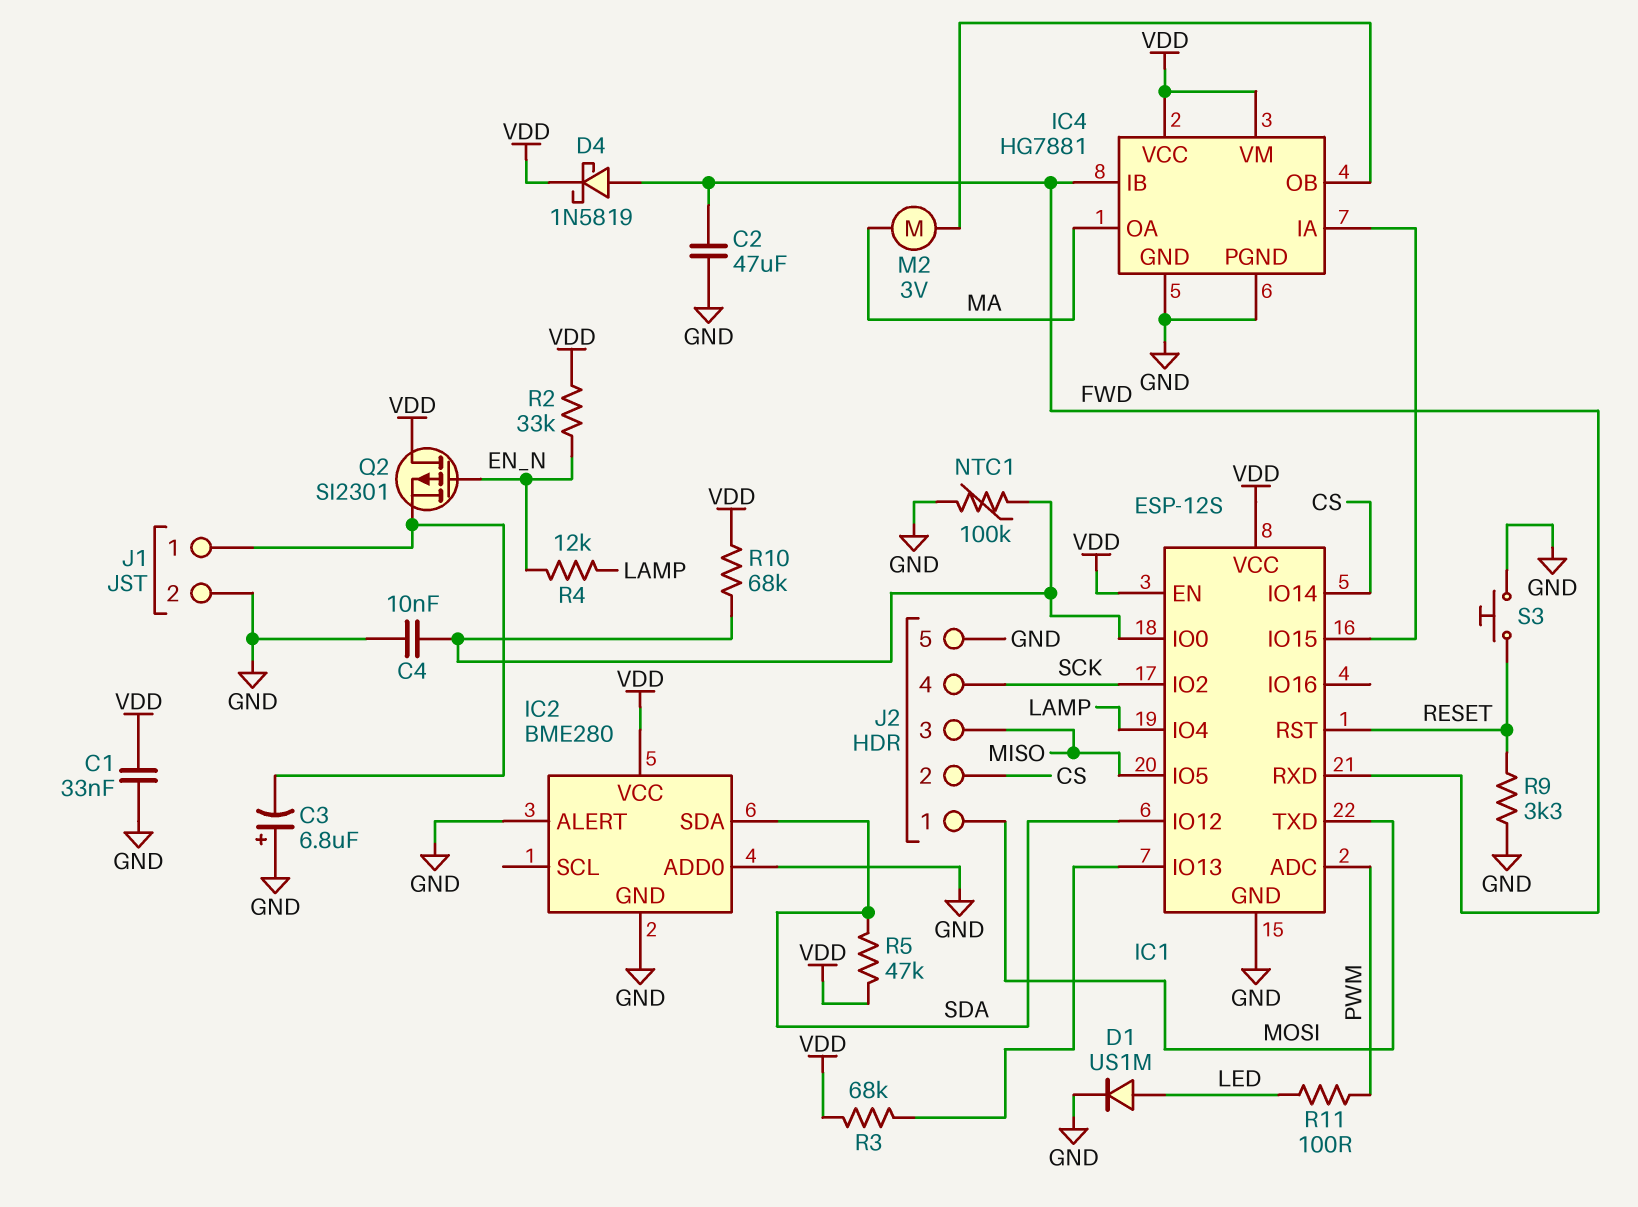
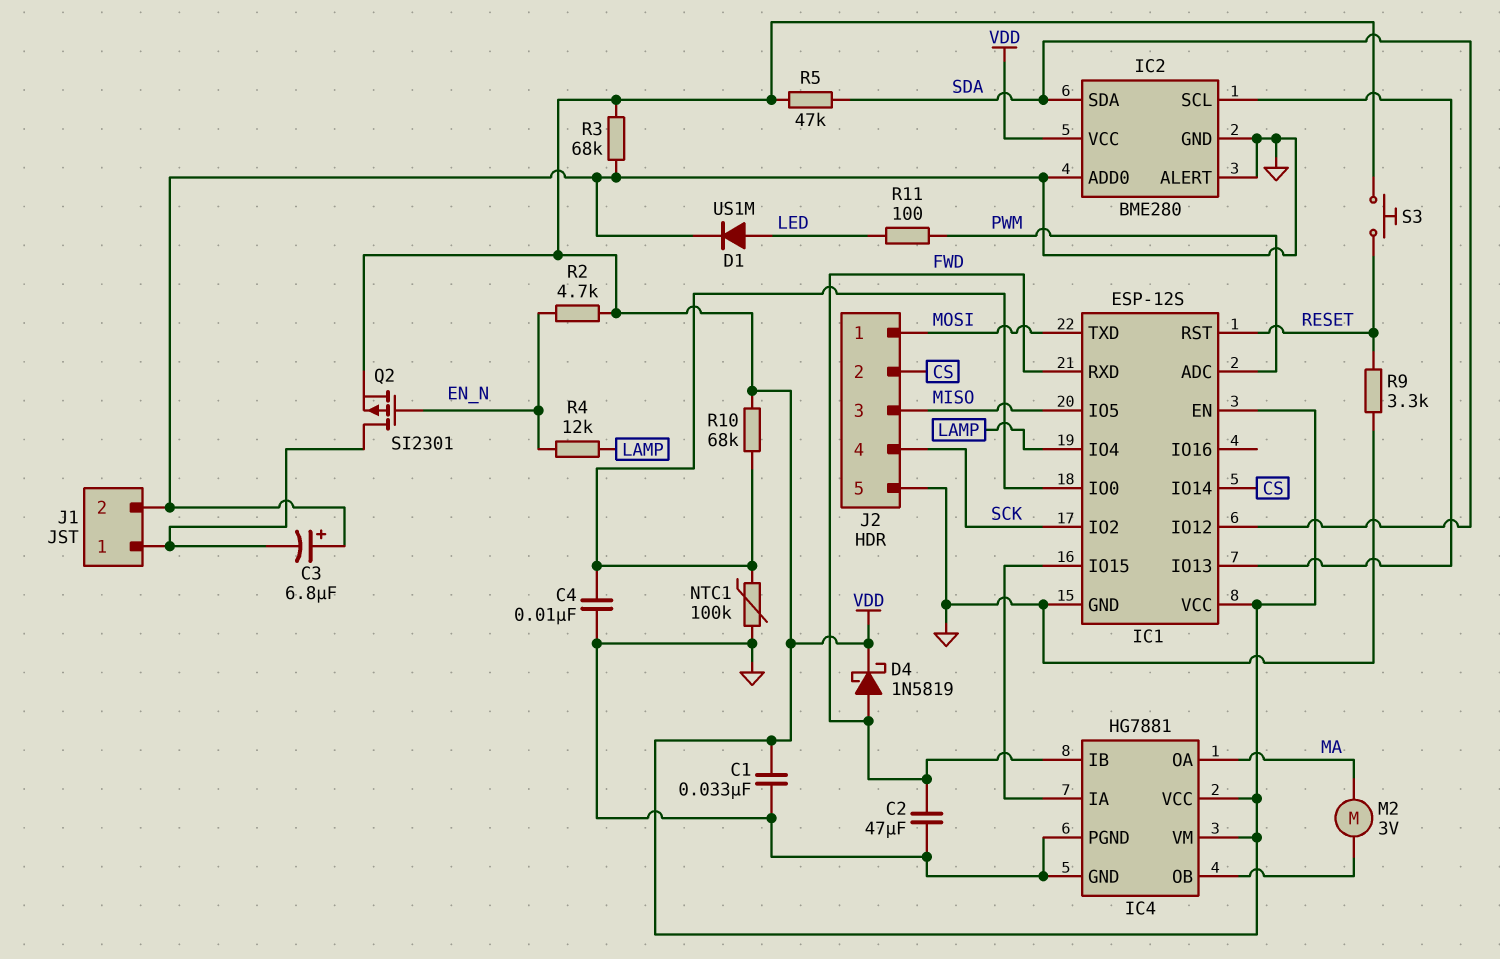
IC2 pin SCL: none -> IC1/IO13
Q2: PMOS SI2301 (G EN_N, D VDD, S J1/1) -> PMOS SI2301 (G EN_N, D J1/1, S VDD)
R2: 33k (EN_N, VDD) -> 4.7k (EN_N, VDD)
R3: 68k (IC1/IO13, VDD) -> 68k (GND, VDD)
S3: button (GND, RESET) -> button (RESET, VDD)

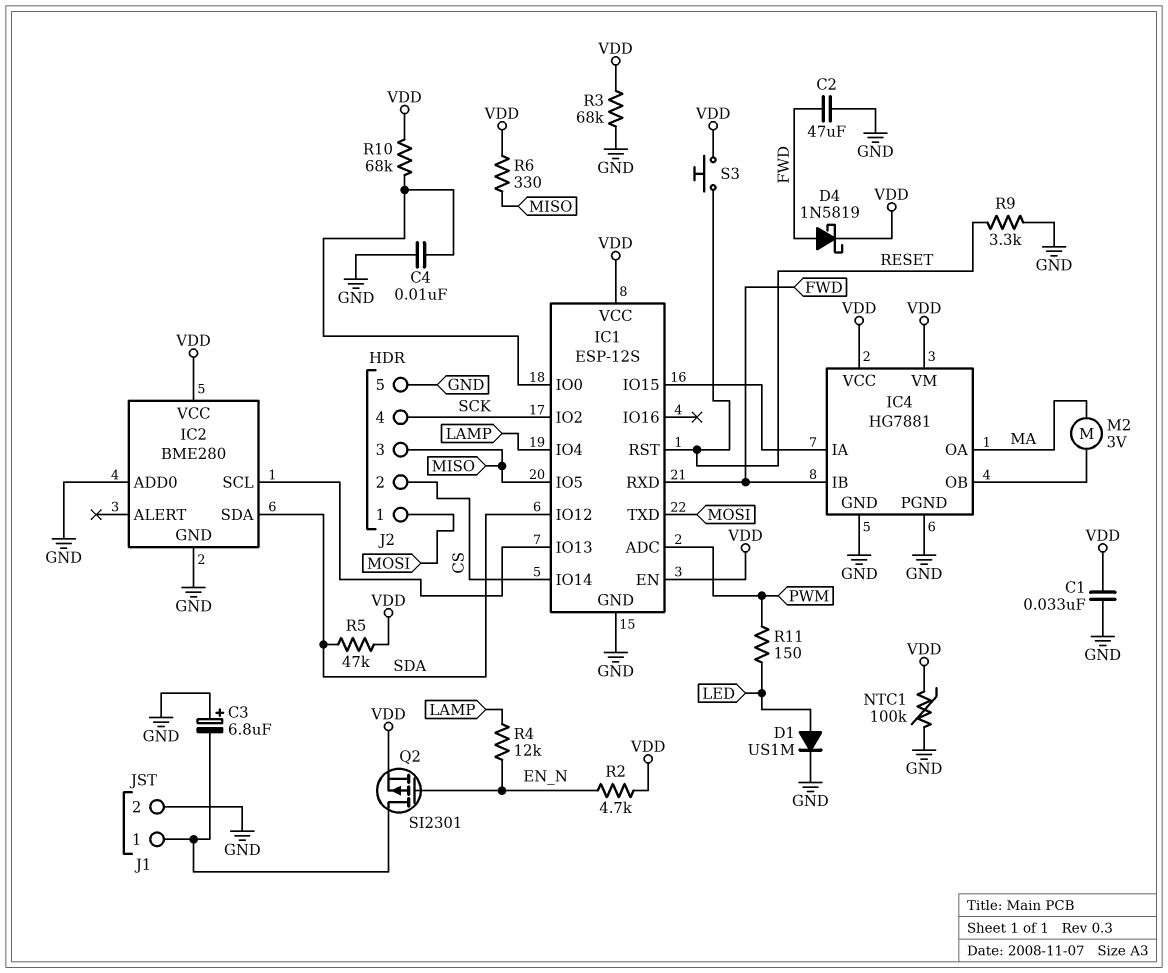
IC2 pin ALERT: GND -> none
NTC1: 100k (GND, IC1/IO0) -> 100k (GND, VDD)
R6: none -> 330 (MISO, VDD)
R11: 100 (LED, PWM) -> 150 (LED, PWM)

